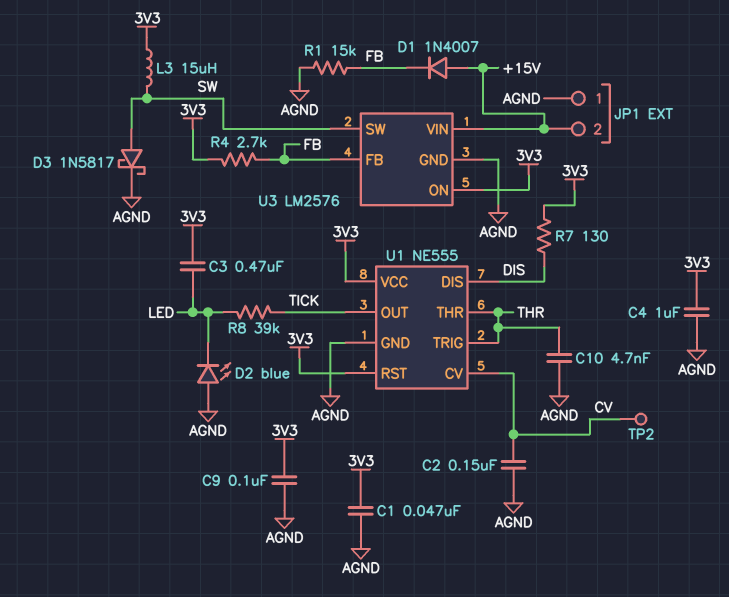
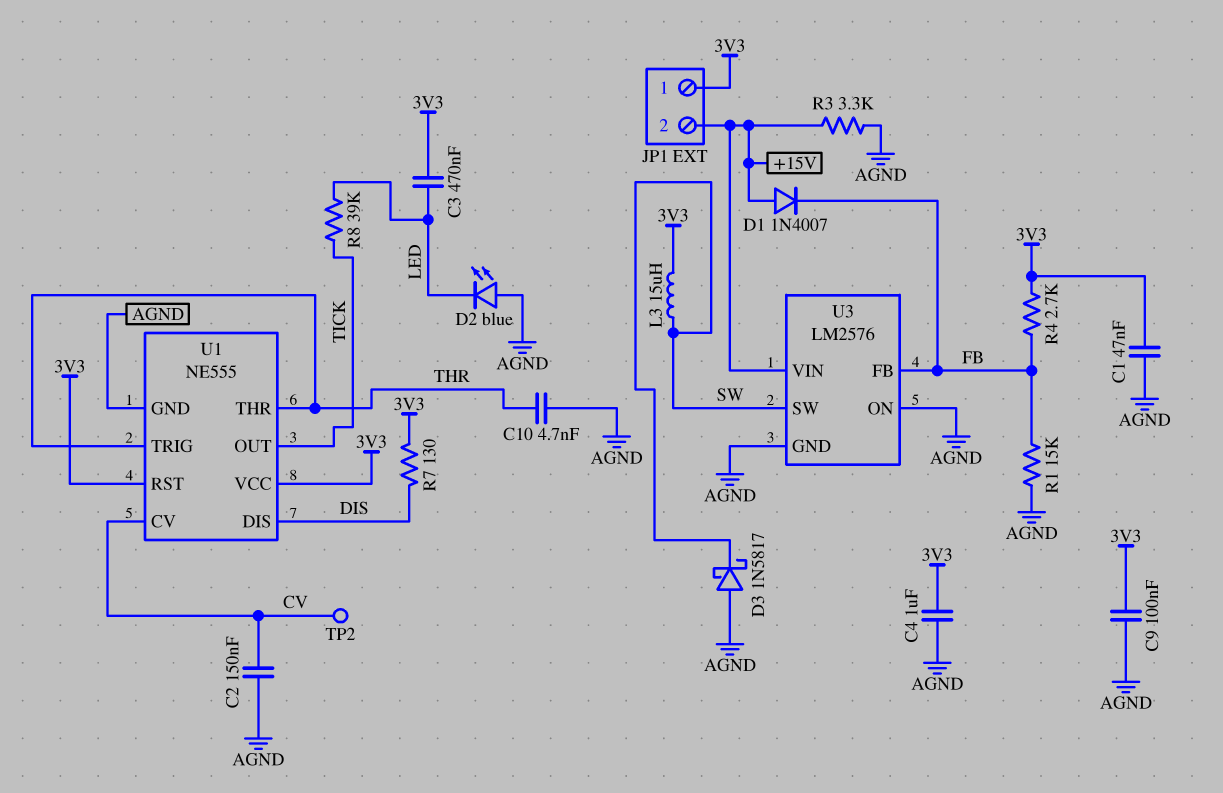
D3: schottky 1N5817 (A SW, K AGND) -> schottky 1N5817 (A AGND, K SW)
JP1 pin 1: AGND -> 3V3
R3: none -> 3.3k (+15V, AGND)
U3 pin ON: 3V3 -> AGND

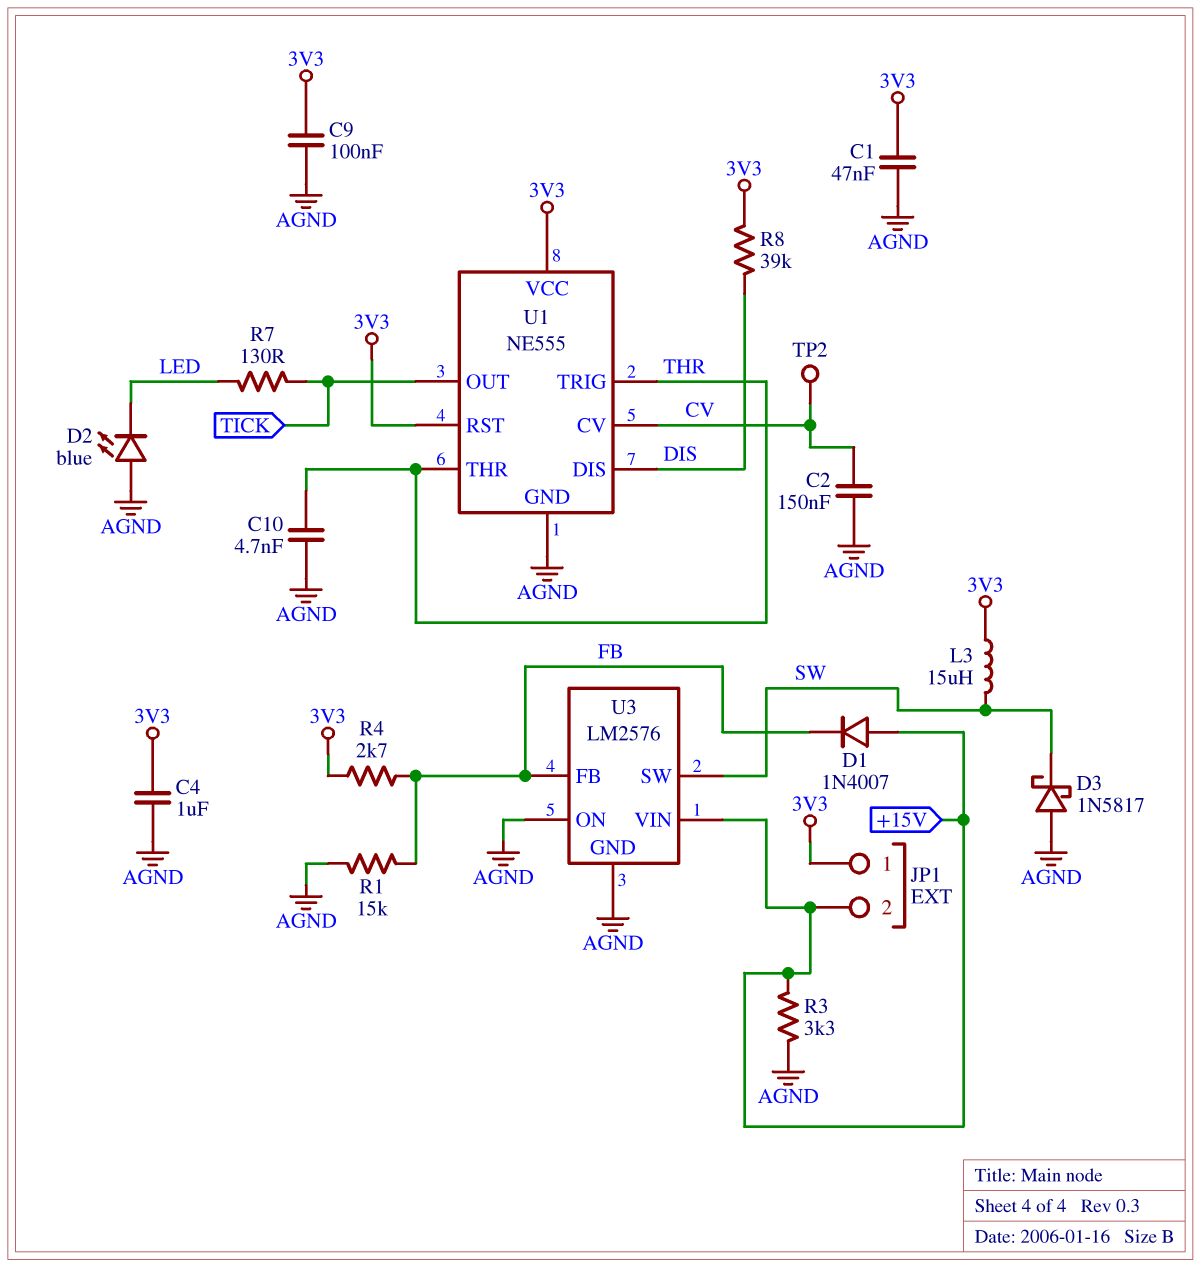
C3: 470nF (3V3, LED) -> none
R7: 130 (3V3, DIS) -> 130 (LED, TICK)
R8: 39k (LED, TICK) -> 39k (3V3, DIS)

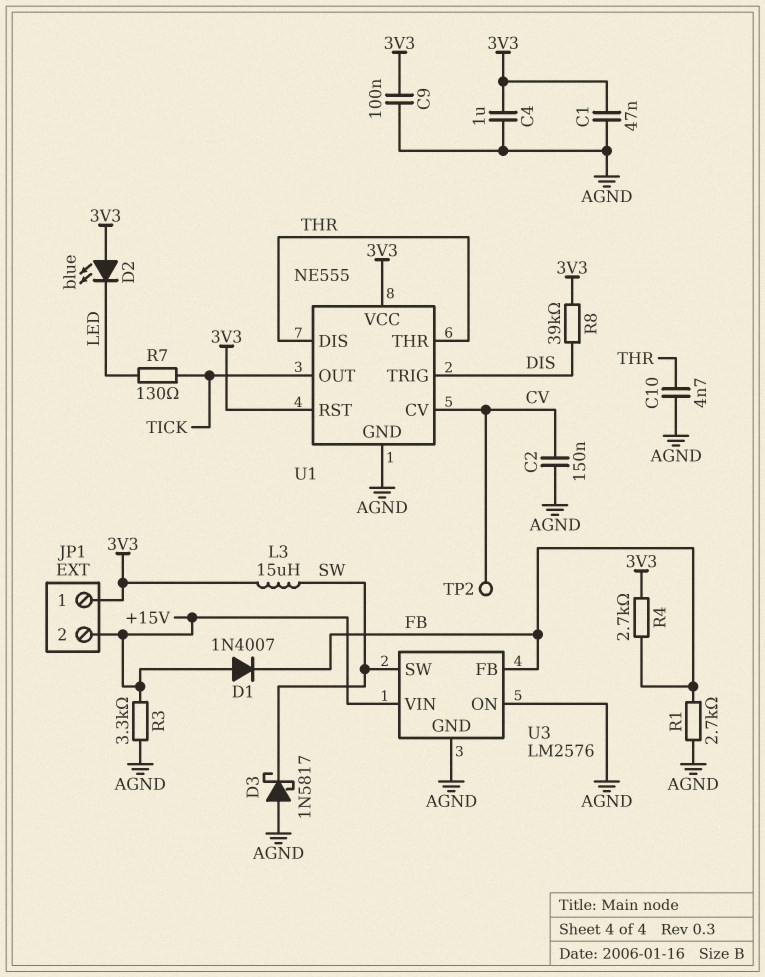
D2: LED blue (A AGND, K LED) -> LED blue (A 3V3, K LED)
R1: 15k (AGND, FB) -> 2.7k (AGND, FB)
U1 pin DIS: DIS -> THR
U1 pin TRIG: THR -> DIS

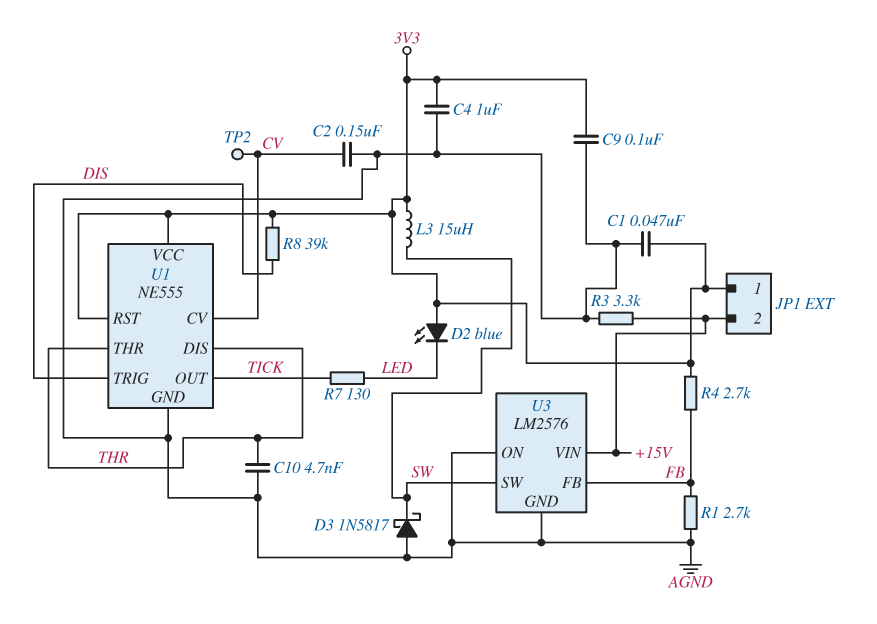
D1: diode 1N4007 (A +15V, K FB) -> none

